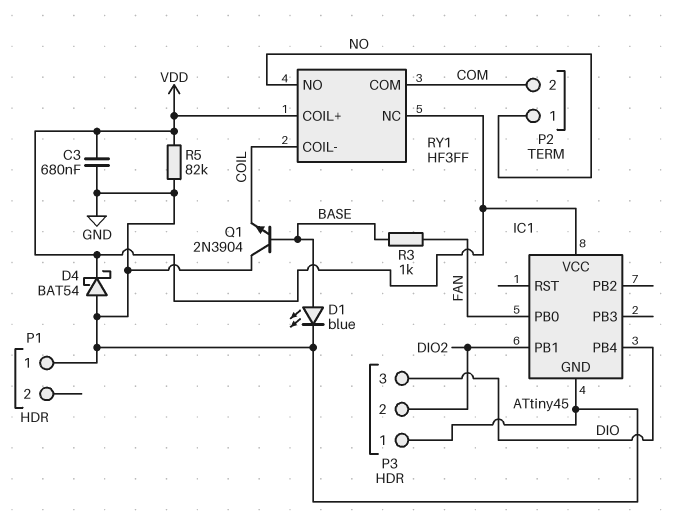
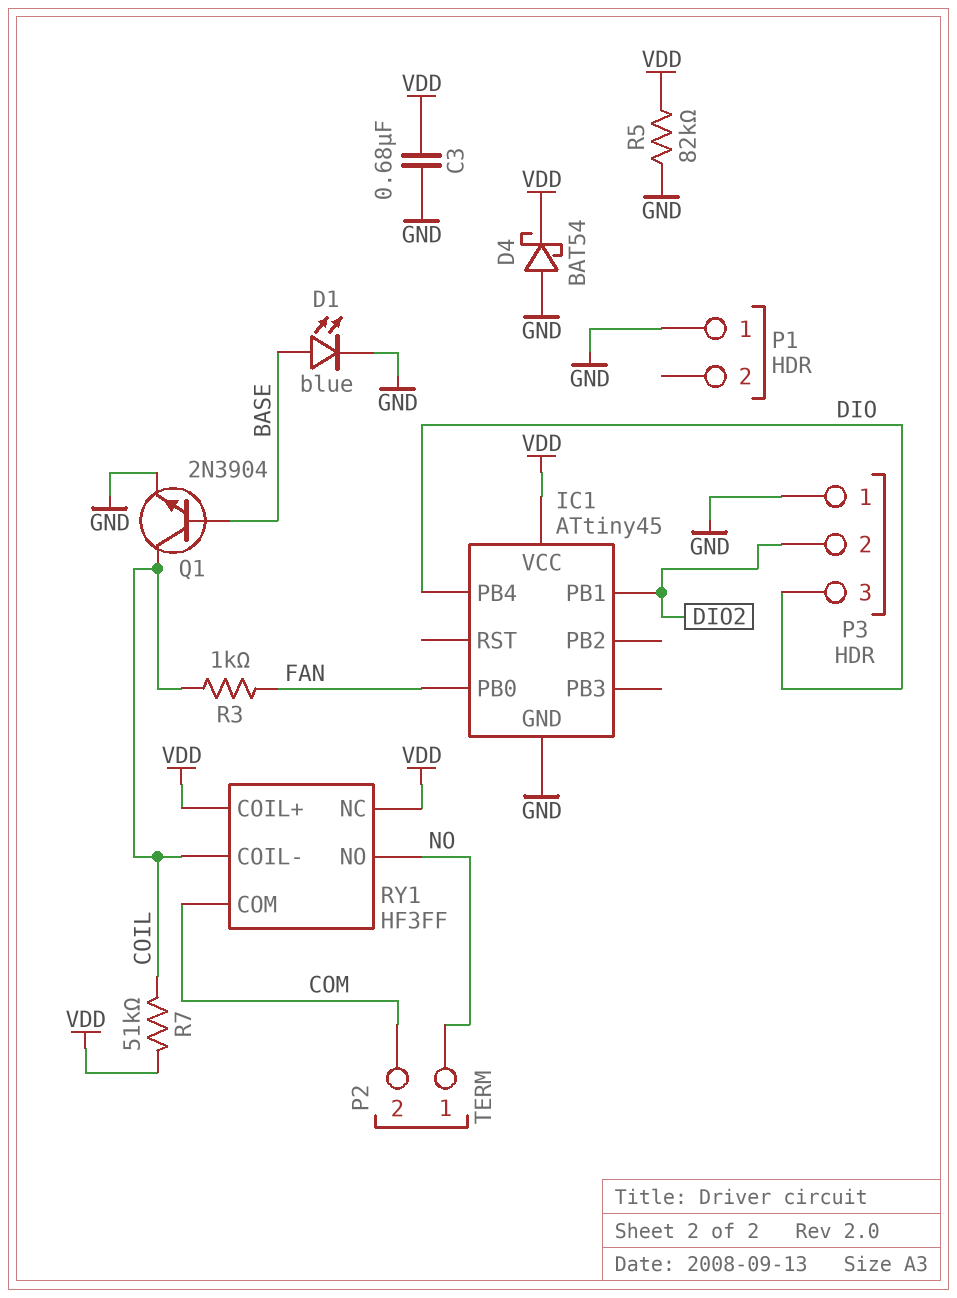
Q1: NPN 2N3904 (B BASE, C GND, E COIL) -> NPN 2N3904 (B BASE, C COIL, E GND)
R3: 1k (BASE, FAN) -> 1k (COIL, FAN)
R7: none -> 51k (COIL, VDD)

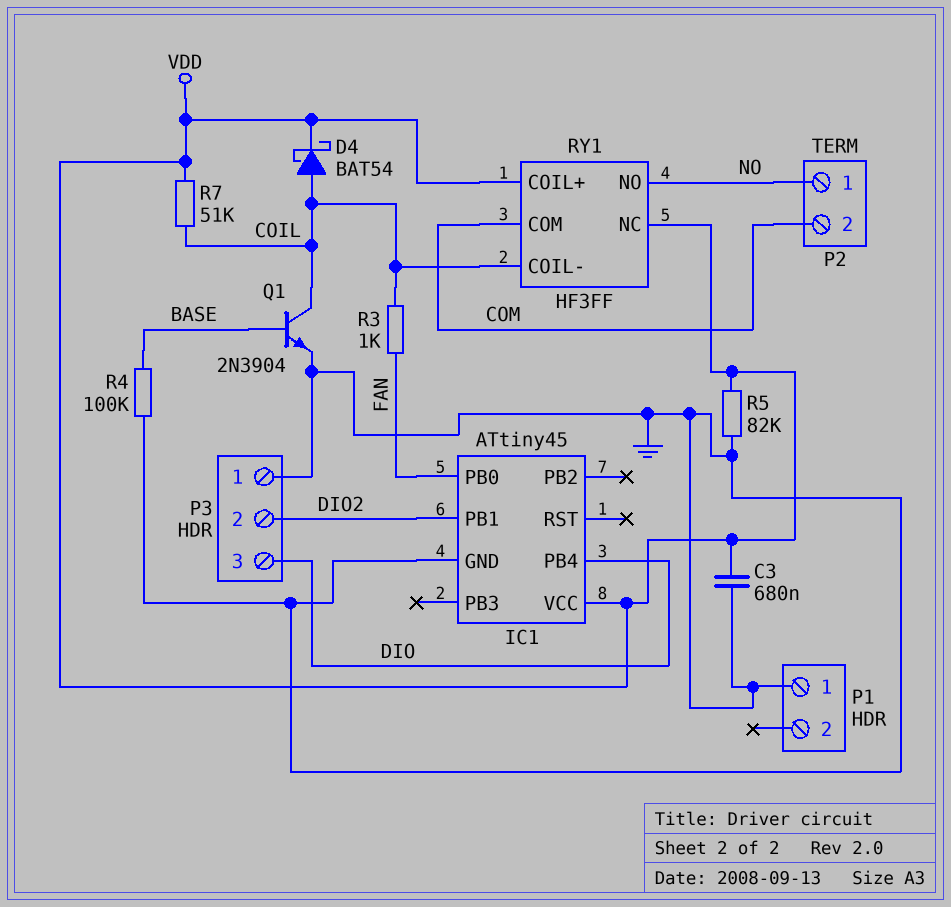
D1: LED blue (A BASE, K GND) -> none
D4: schottky BAT54 (A GND, K VDD) -> schottky BAT54 (A COIL, K VDD)
R4: none -> 100k (BASE, GND)

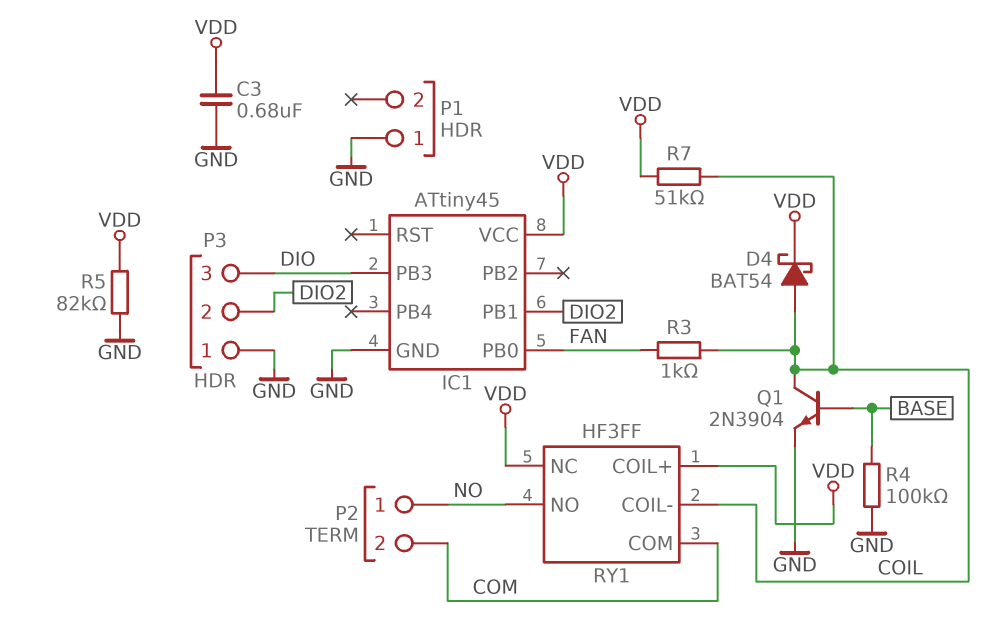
IC1 pin PB3: none -> DIO
IC1 pin PB4: DIO -> none

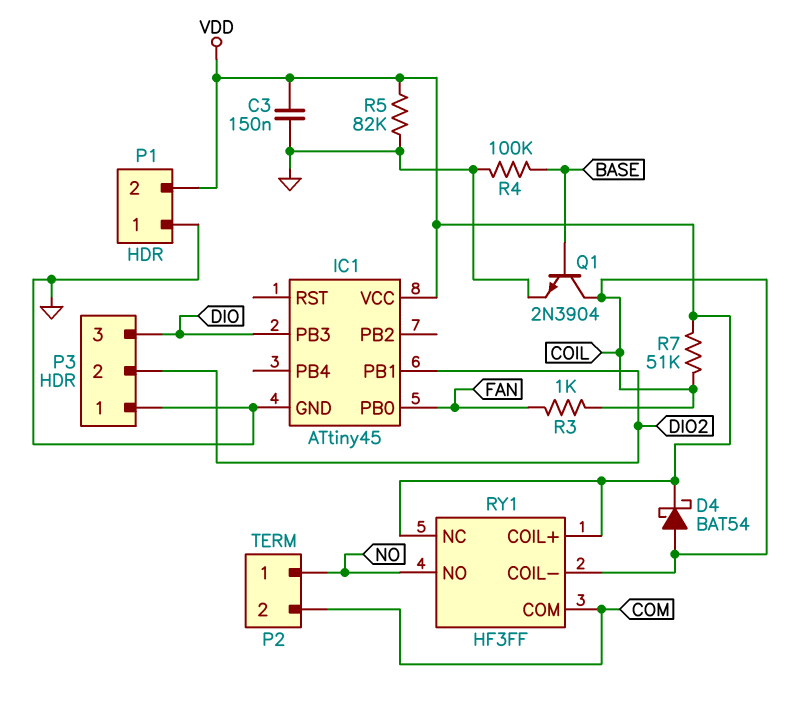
C3: 680nF (GND, VDD) -> 150nF (GND, VDD)
P1 pin 2: none -> VDD

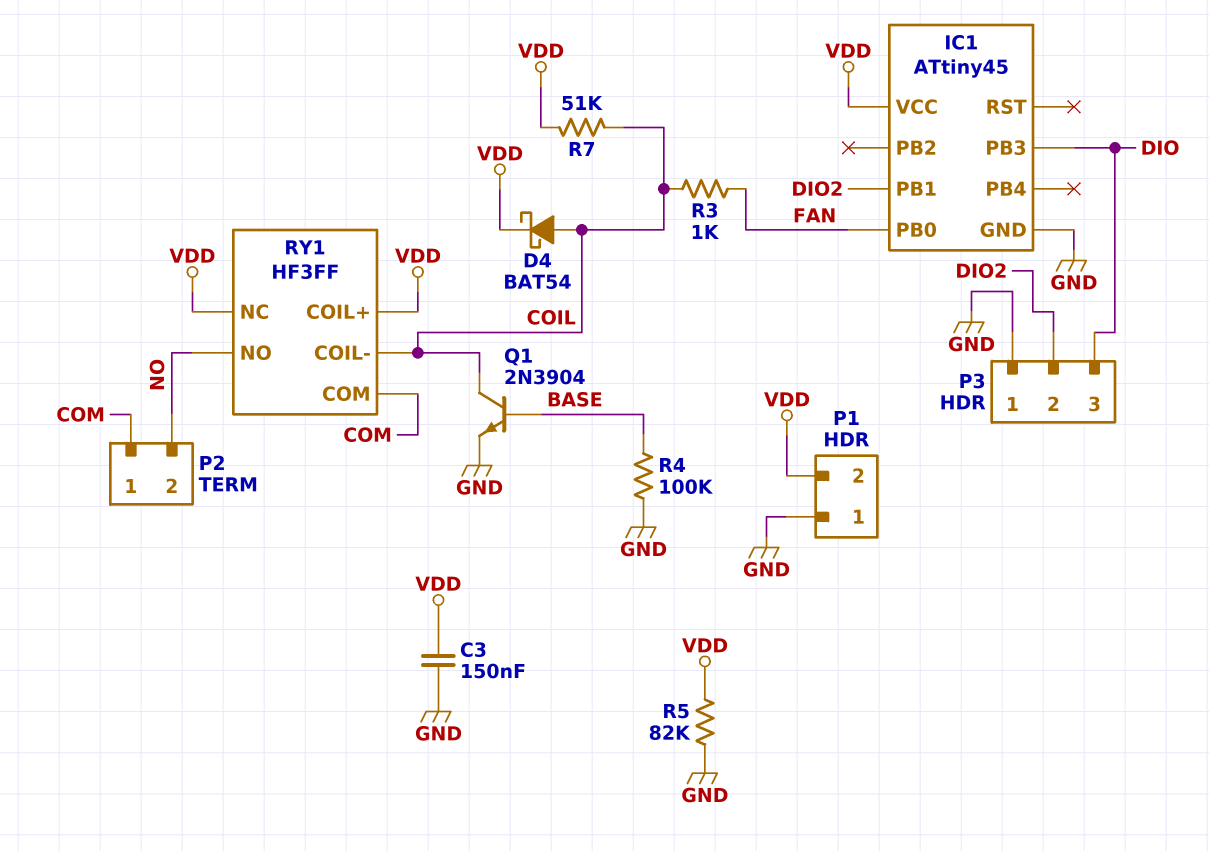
P2 pin 1: NO -> COM
P2 pin 2: COM -> NO

